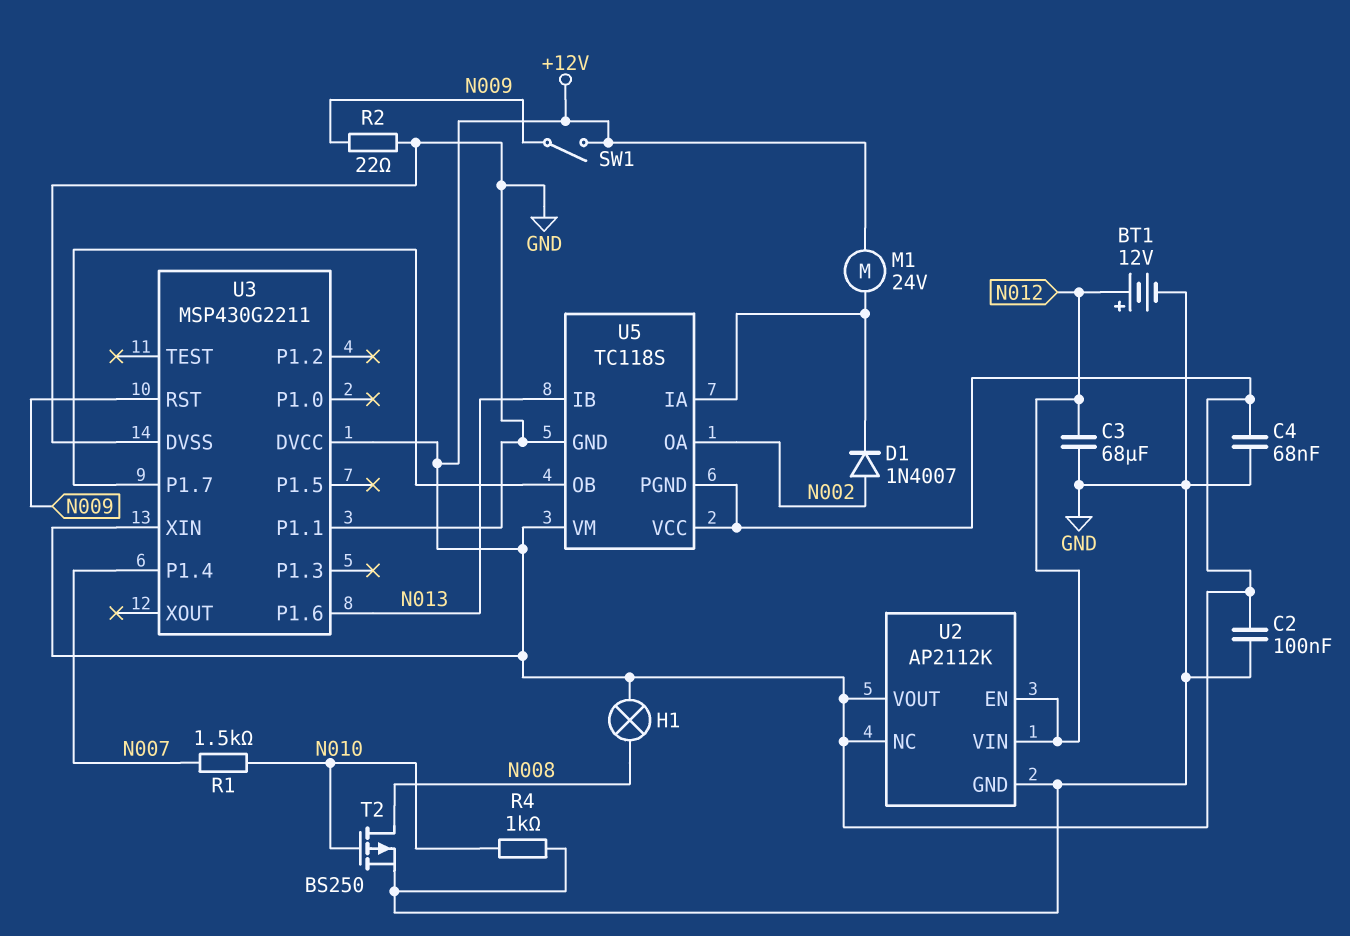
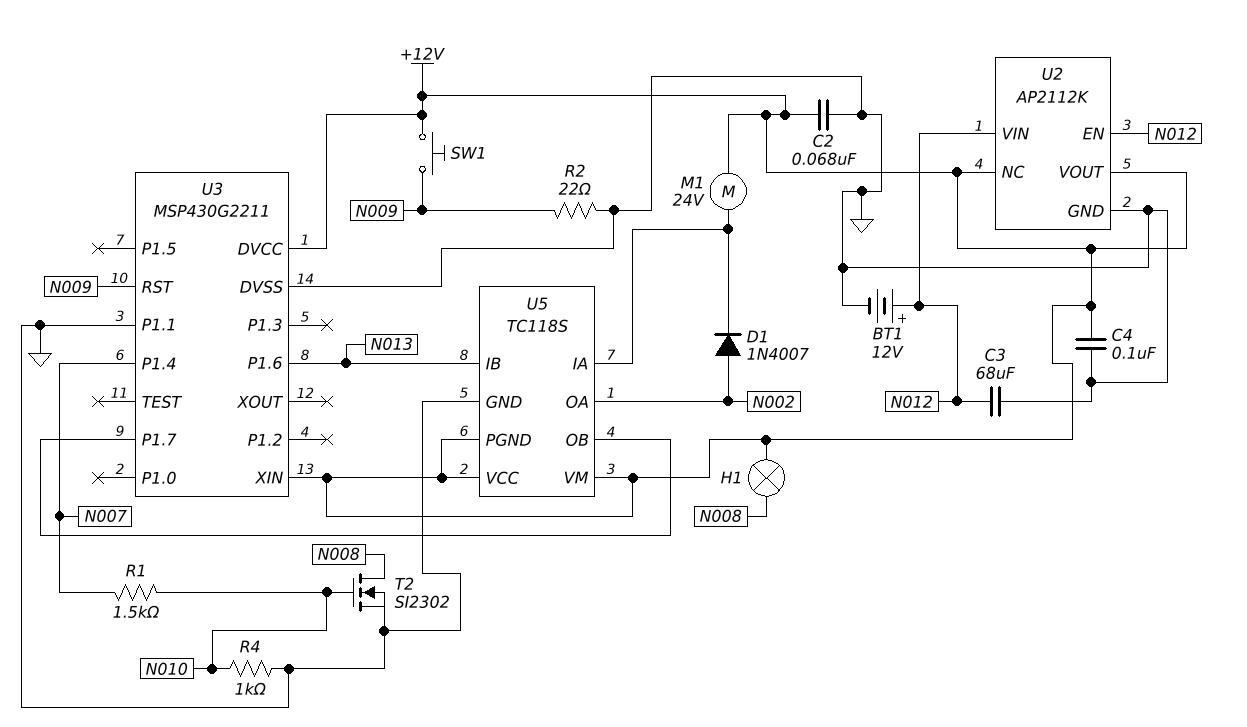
C2: 100nF (+12V, GND) -> 68nF (+12V, GND)
C4: 68nF (+12V, GND) -> 100nF (+12V, GND)
SW1: switch (+12V, N009) -> button (+12V, N009)
T2: PMOS BS250 (G N010, D N008, S GND) -> NMOS SI2302 (G N010, D N008, S GND)

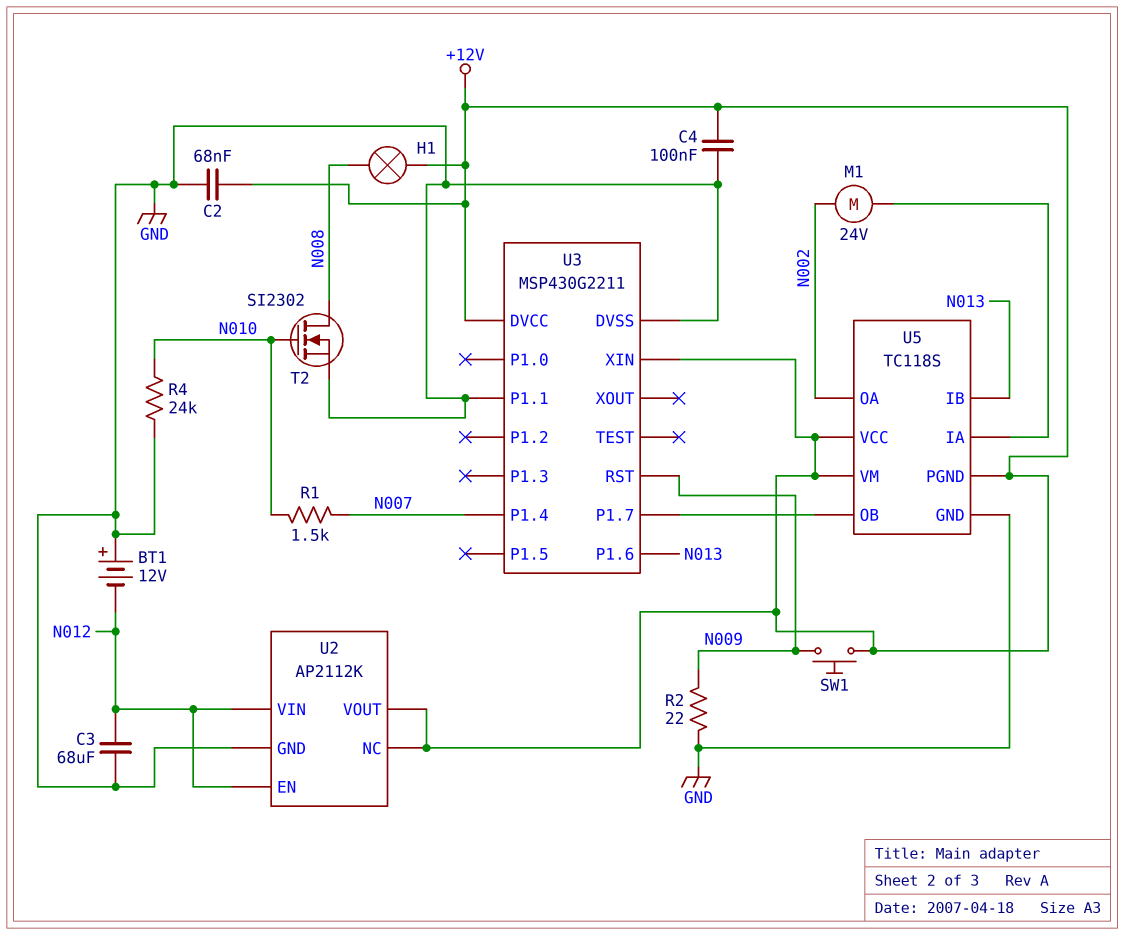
BT1: 12V (plus N012, minus GND) -> 12V (plus GND, minus N012)
D1: diode 1N4007 (A N002, K U5/IA) -> none
M1: motor 24V (+12V, U5/IA) -> motor 24V (N002, U5/IA)
R4: 1k (GND, N010) -> 24k (GND, N010)

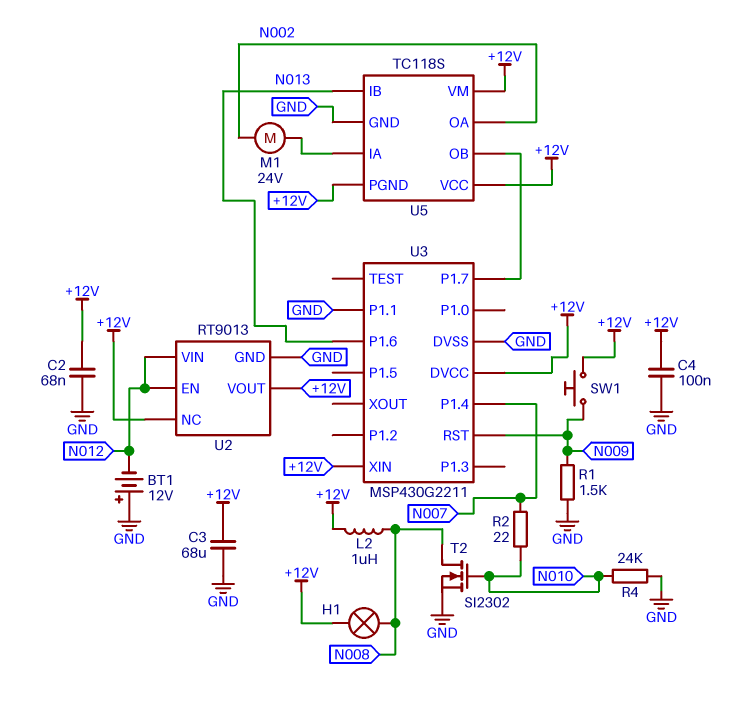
C3: 68uF (GND, N012) -> 68uF (+12V, GND)
L2: none -> 1uH (+12V, N008)
R1: 1.5k (N007, N010) -> 1.5k (GND, N009)
R2: 22 (GND, N009) -> 22 (N007, N010)
U2: AP2112K -> RT9013

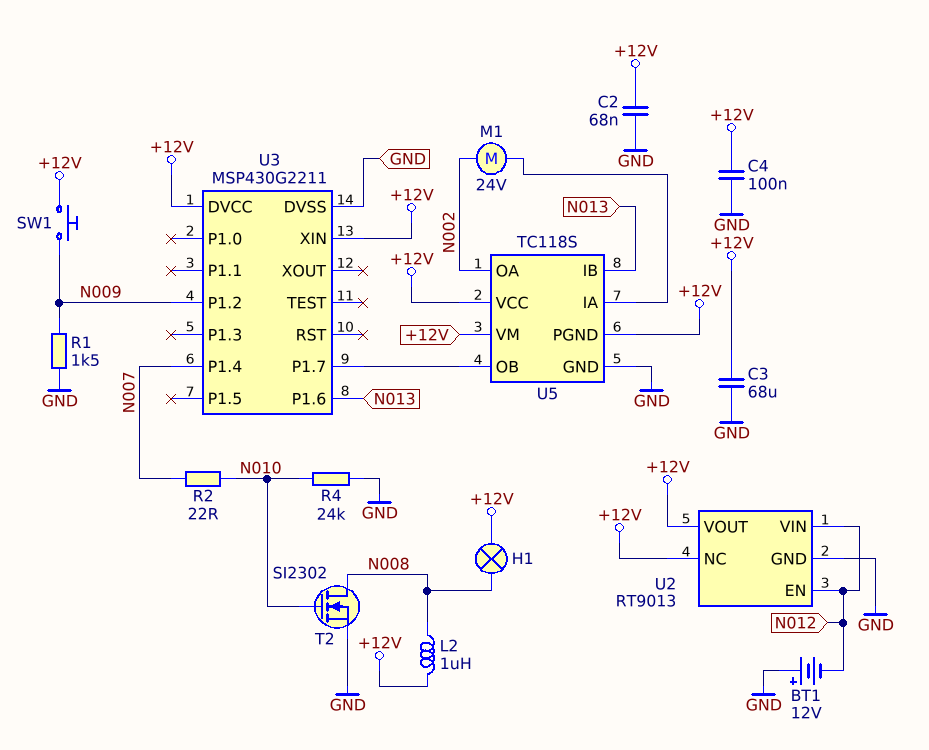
U3 pin P1.1: GND -> none
U3 pin P1.2: none -> N009
U3 pin RST: N009 -> none

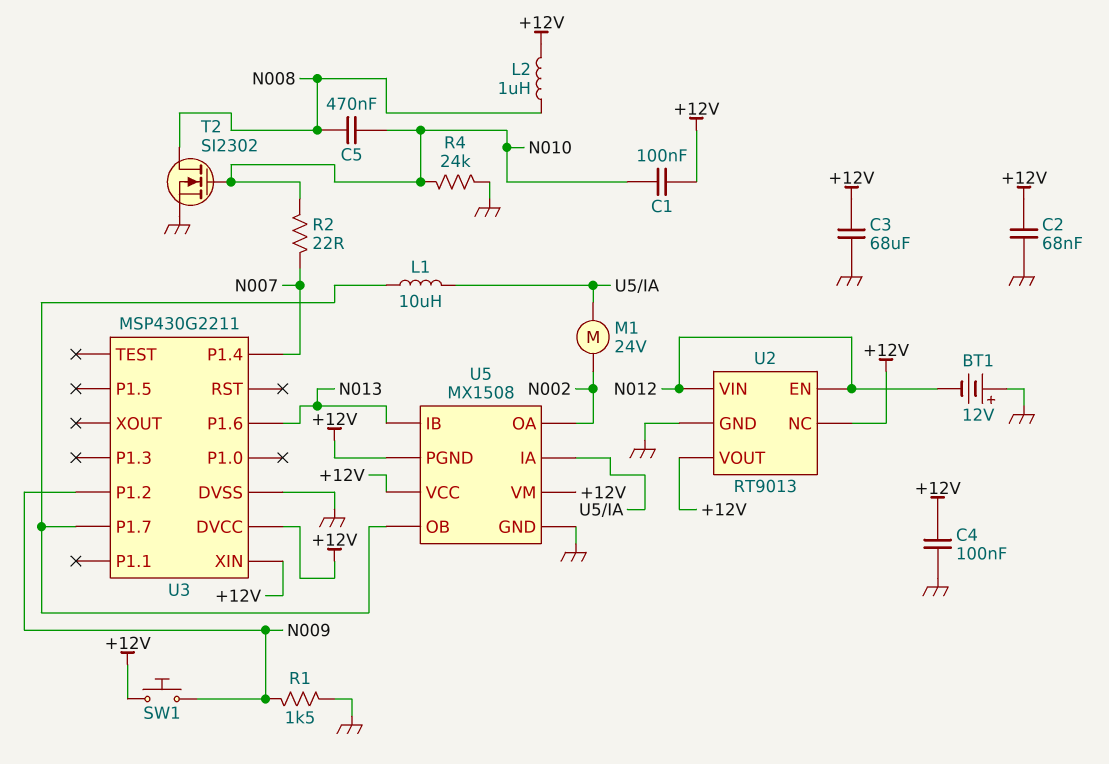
C1: none -> 100nF (+12V, N010)
C5: none -> 470nF (N008, N010)
H1: lamp (+12V, N008) -> none
L1: none -> 10uH (U3/P1.7, U5/IA)
U5: TC118S -> MX1508

